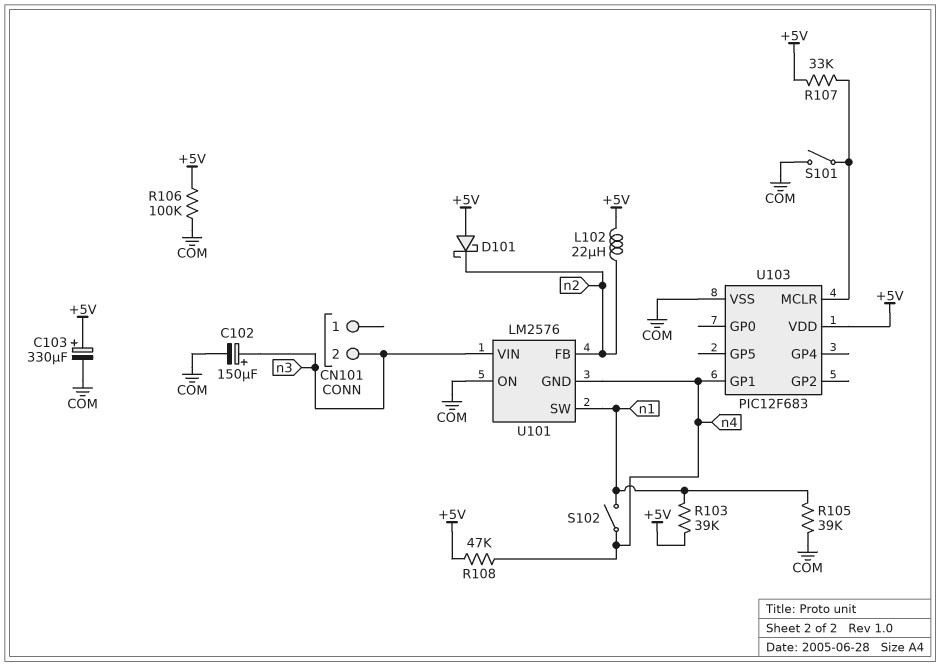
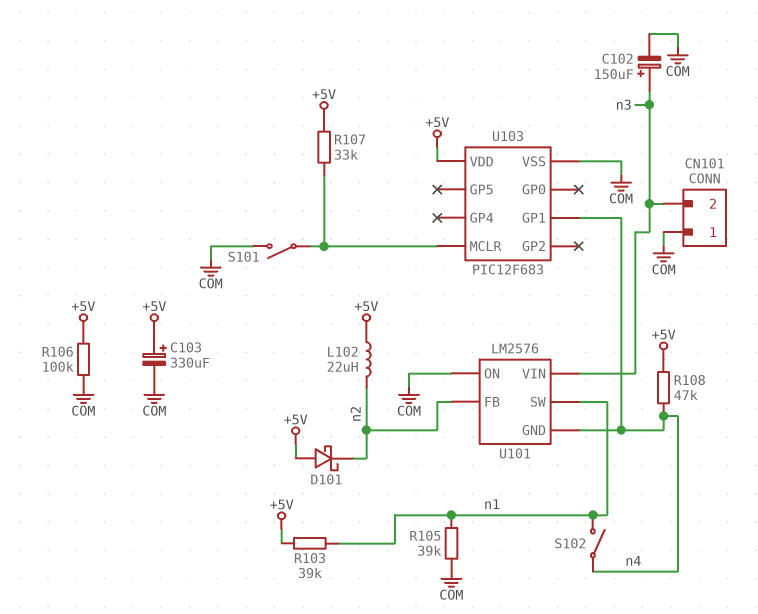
CN101 pin 1: none -> COM

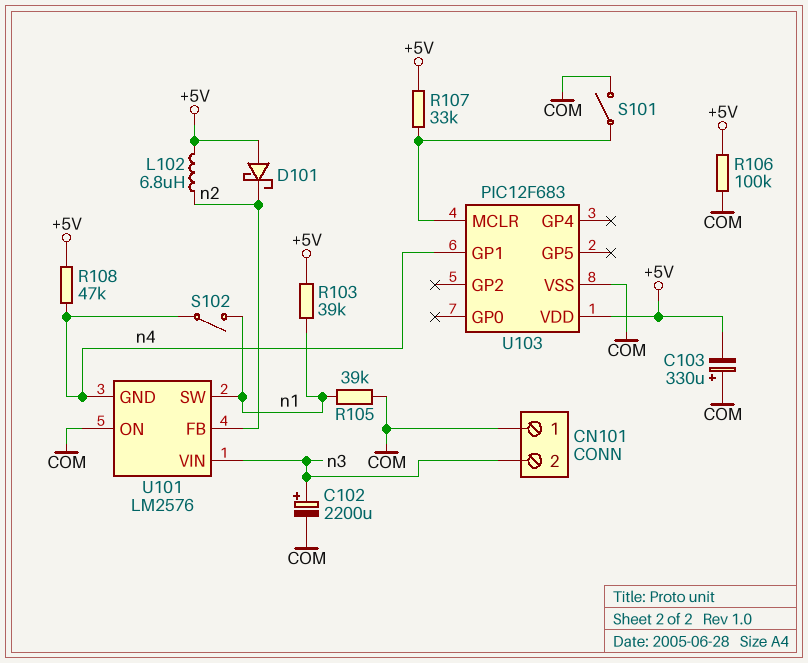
C102: 150uF (plus n3, minus COM) -> 2200uF (plus n3, minus COM)
C103: 330uF (plus +5V, minus COM) -> 330uF (plus COM, minus +5V)
L102: 22uH (+5V, n2) -> 6.8uH (+5V, n2)

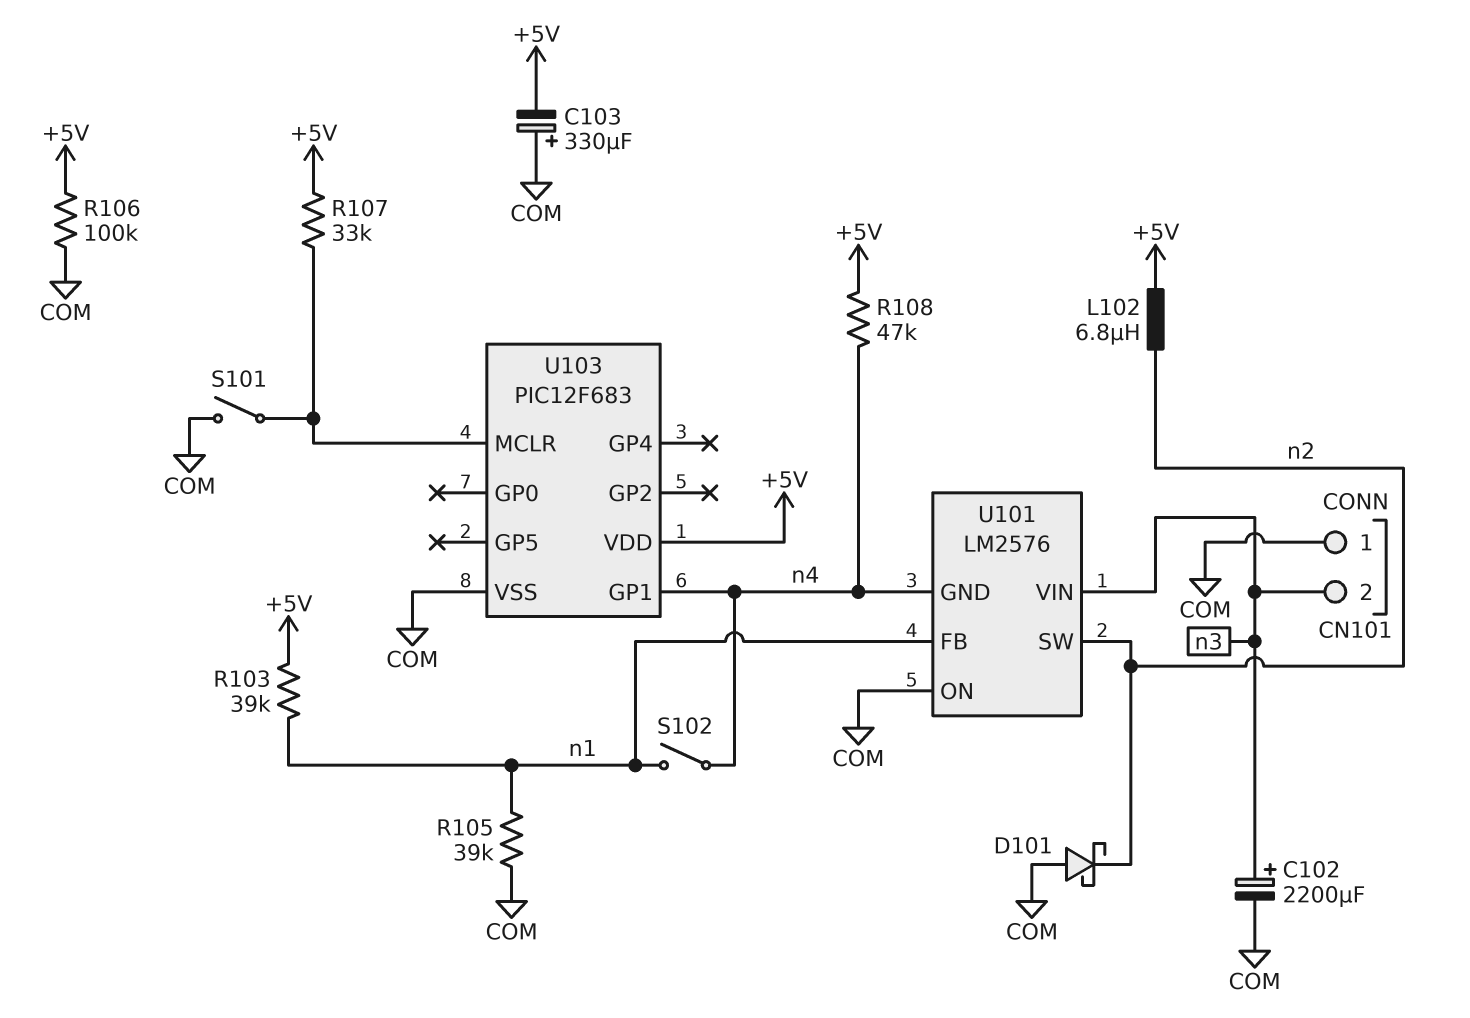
D101: schottky (A +5V, K n2) -> schottky (A COM, K n2)
U101 pin FB: n2 -> n1
U101 pin SW: n1 -> n2

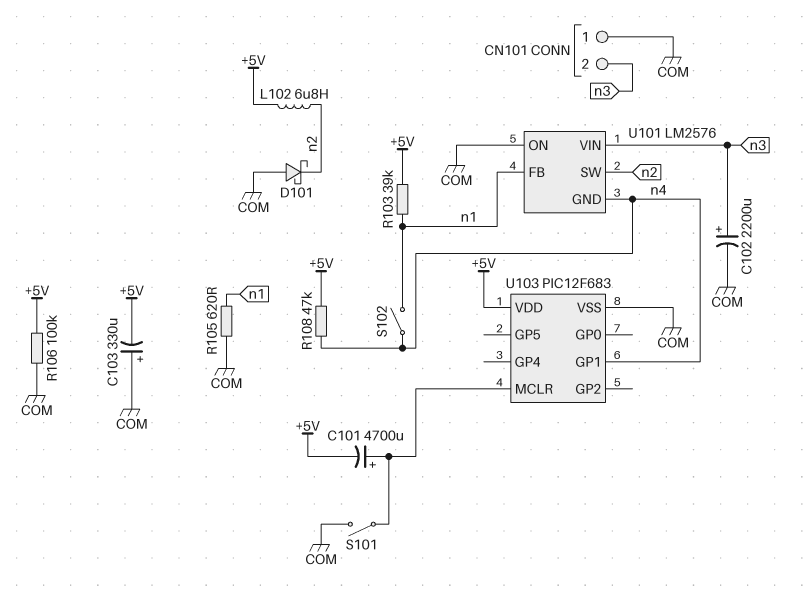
C101: none -> 4700uF (plus U103/MCLR, minus +5V)
R105: 39k (COM, n1) -> 620 (COM, n1)
R107: 33k (+5V, U103/MCLR) -> none

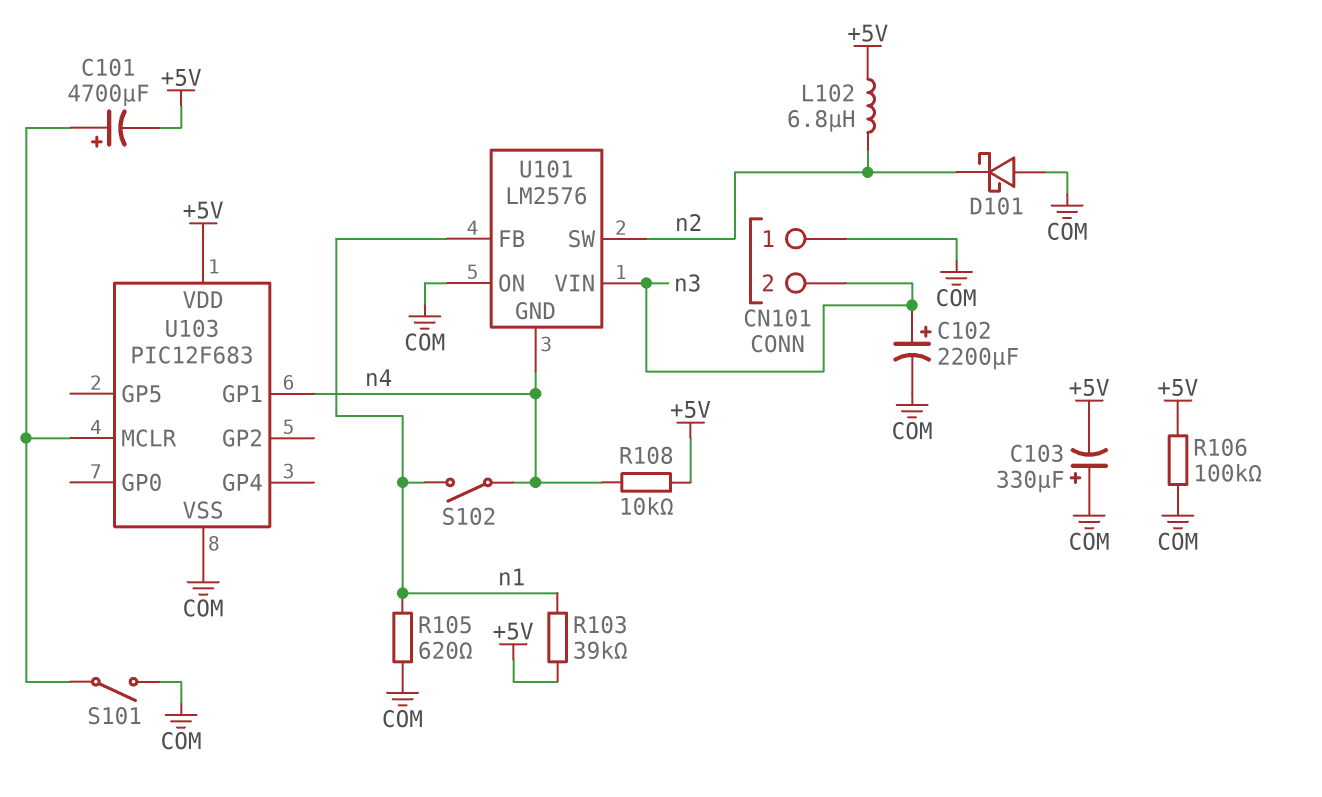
R108: 47k (+5V, n4) -> 10k (+5V, n4)

